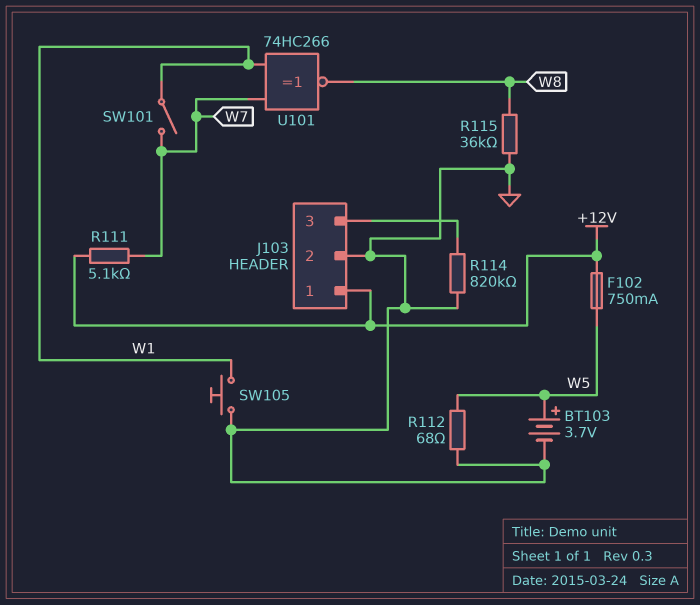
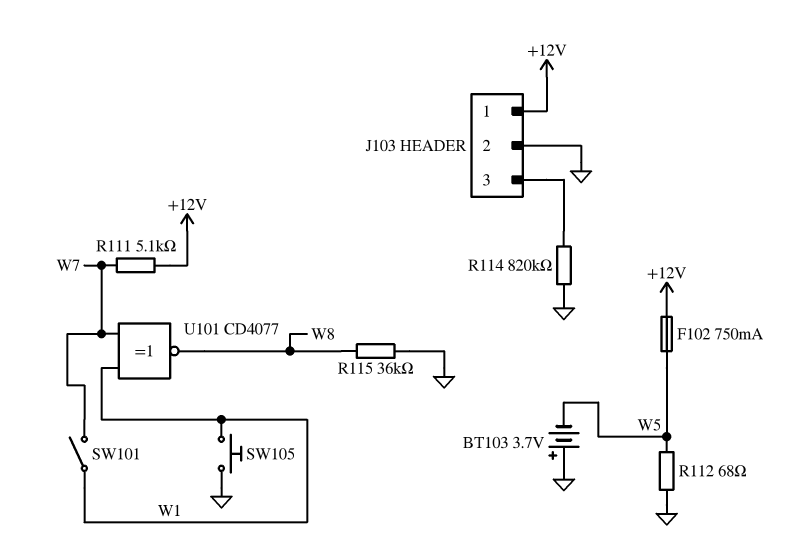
BT103: 3.7V (plus W5, minus GND) -> 3.7V (plus GND, minus W5)
U101: XNOR 74HC266 (in W1, in W7, out W8) -> XNOR CD4077 (in W1, in W7, out W8)

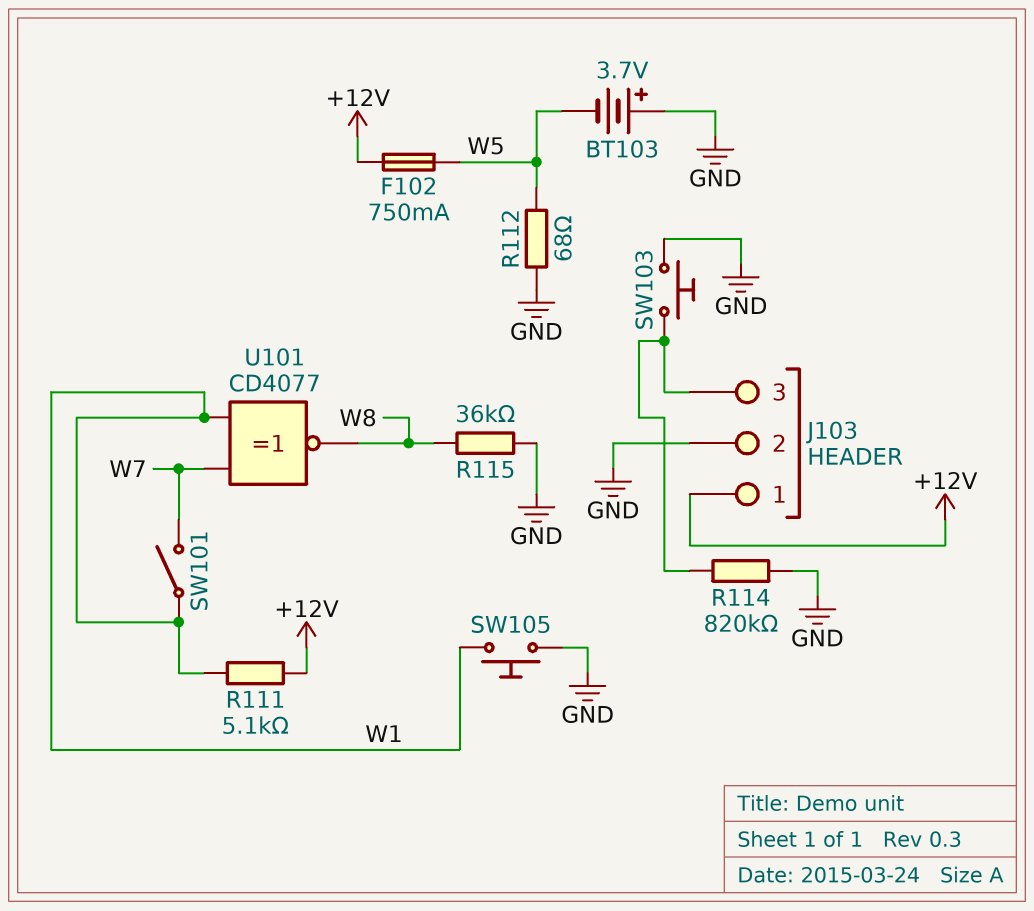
R111: 5.1k (+12V, W7) -> 5.1k (+12V, W1)
SW103: none -> button (GND, J103/3)

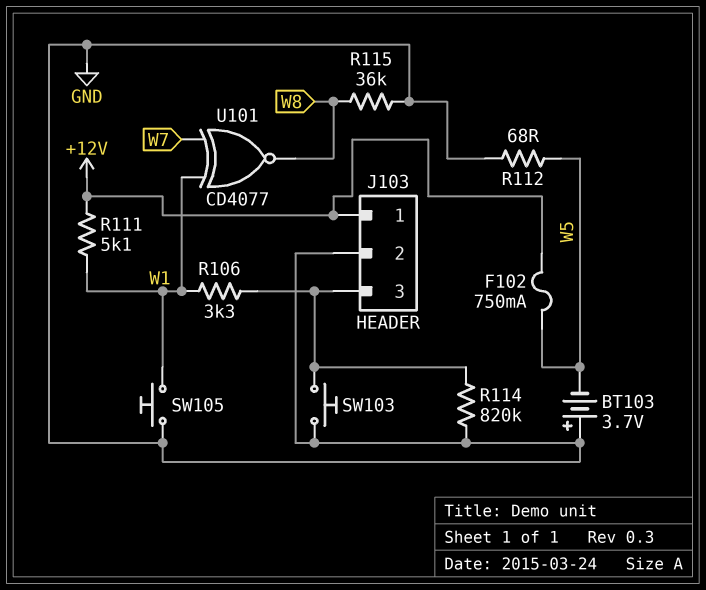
R106: none -> 3.3k (J103/3, W1)
SW101: switch (W1, W7) -> none

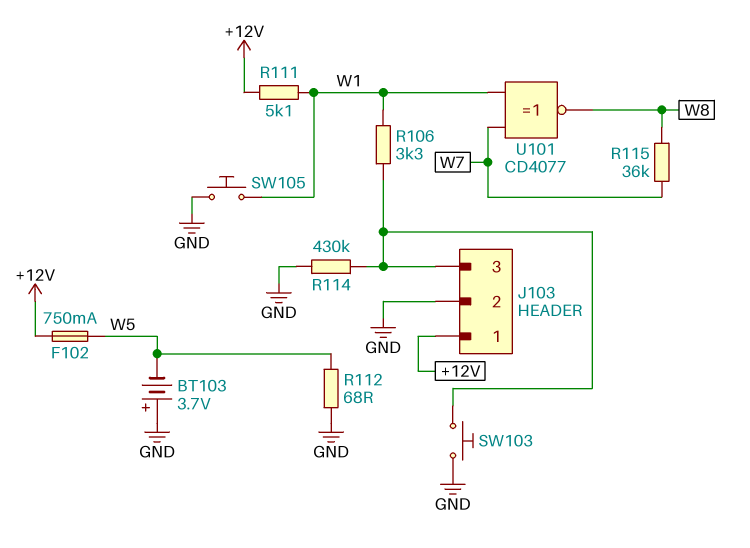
R114: 820k (GND, J103/3) -> 430k (GND, J103/3)
R115: 36k (GND, W8) -> 36k (W7, W8)

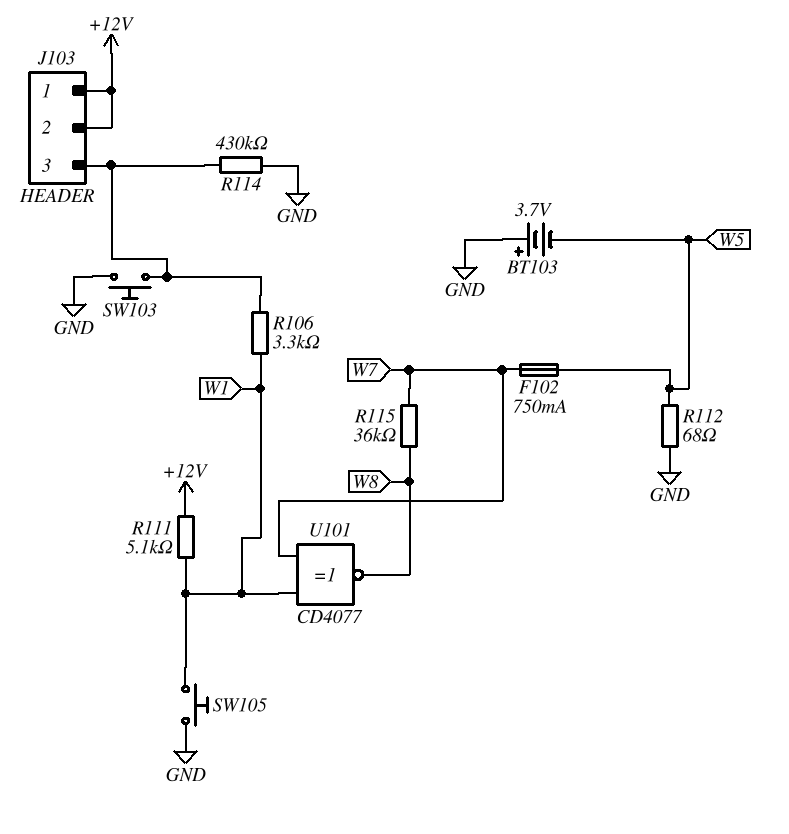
F102: 750mA (+12V, W5) -> 750mA (W5, W7)
J103 pin 2: GND -> +12V

